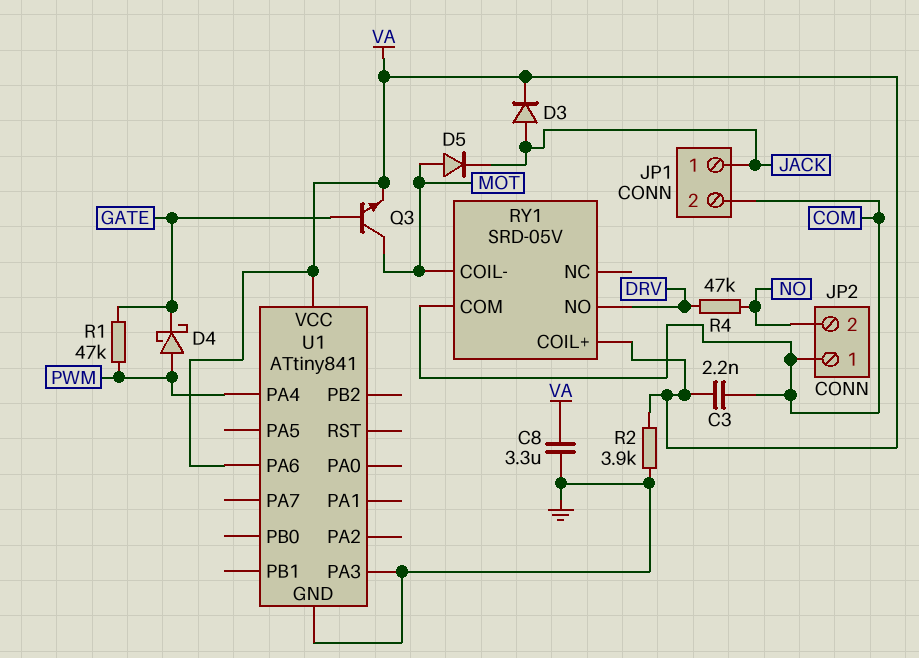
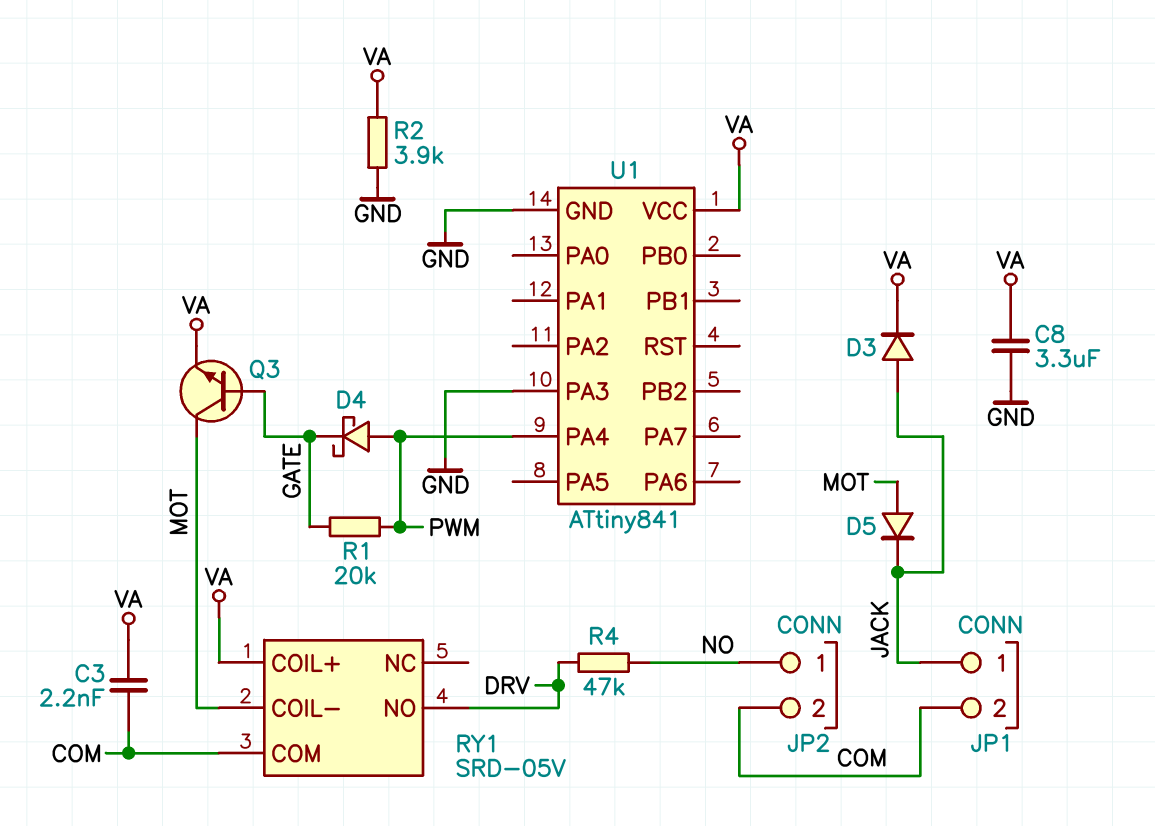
JP2 pin 1: COM -> NO
JP2 pin 2: NO -> COM
R1: 47k (GATE, PWM) -> 20k (GATE, PWM)
U1 pin PA6: VA -> none

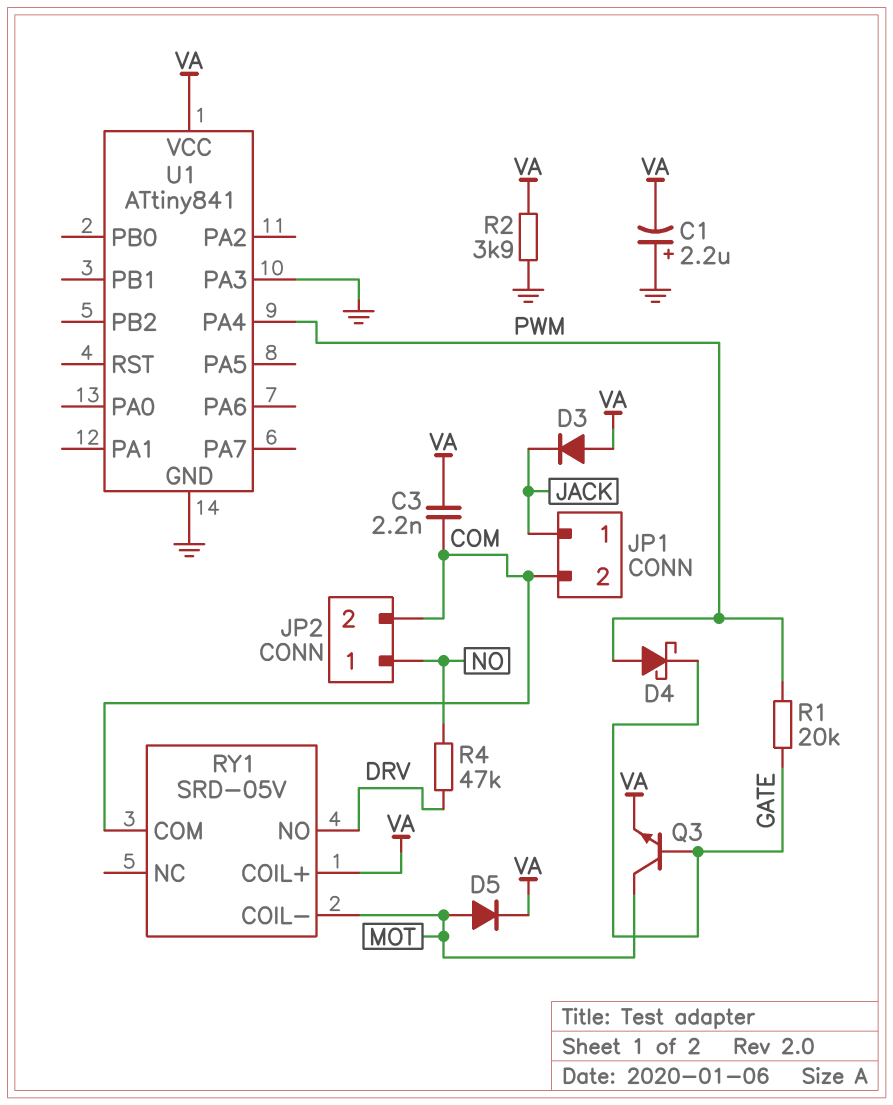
C1: none -> 2.2uF (plus GND, minus VA)
C8: 3.3uF (GND, VA) -> none
D3: diode (A JACK, K VA) -> diode (A VA, K JACK)
D5: diode (A MOT, K JACK) -> diode (A MOT, K VA)

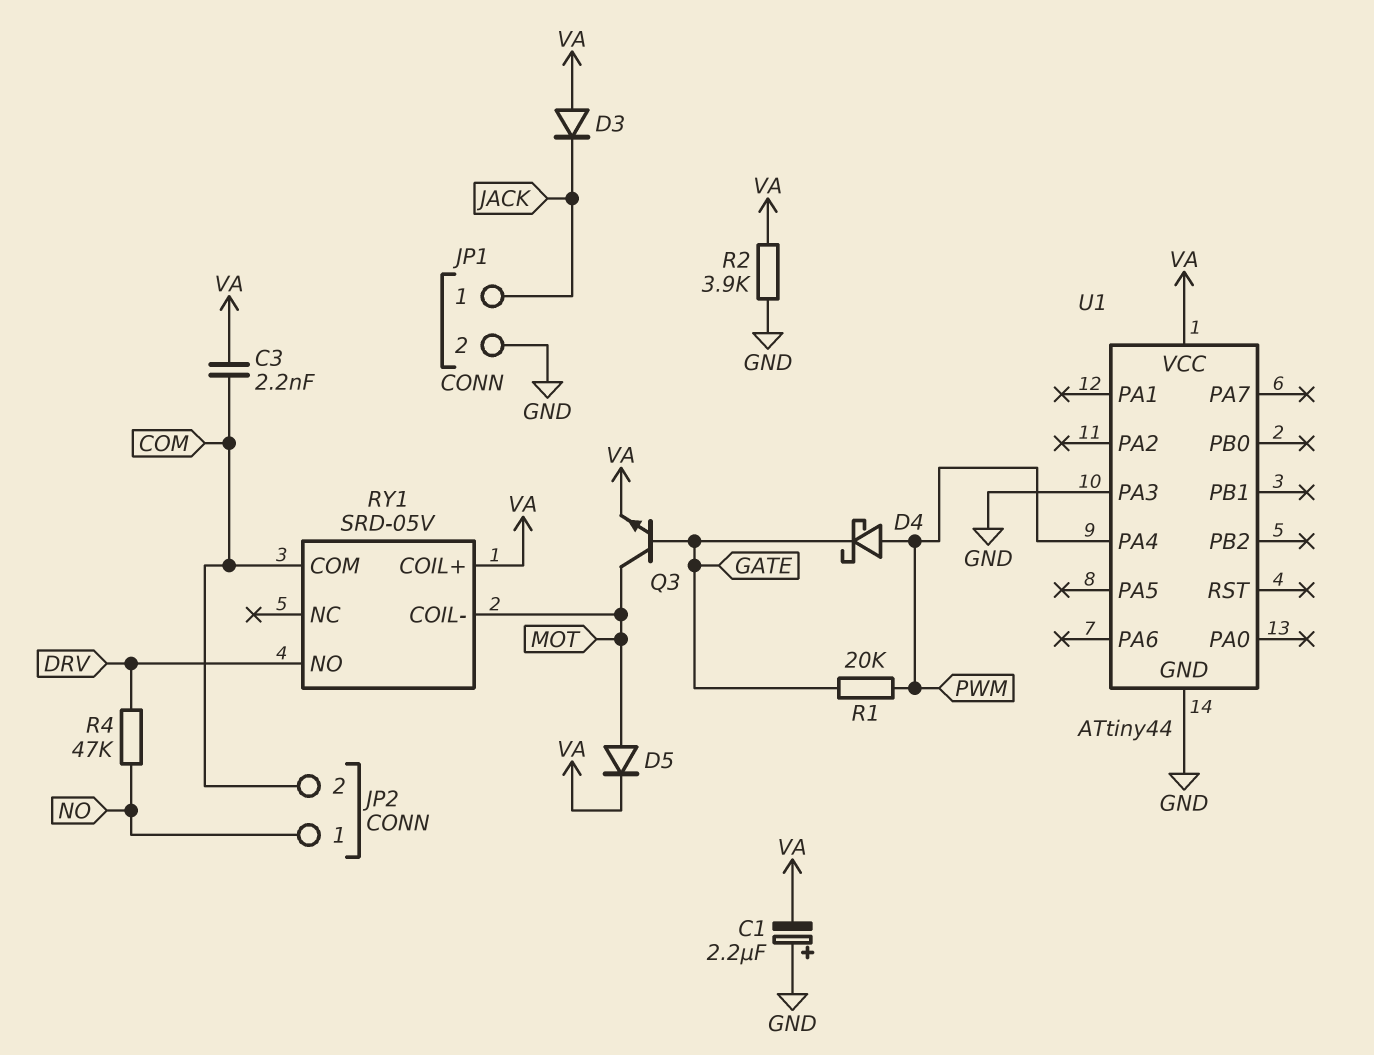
JP1 pin 2: COM -> GND
U1: ATtiny841 -> ATtiny44

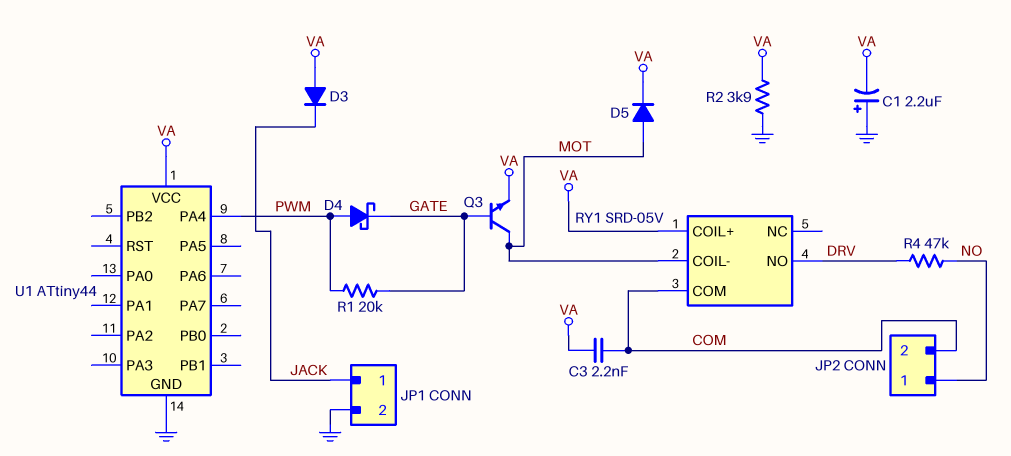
U1 pin PA3: GND -> none

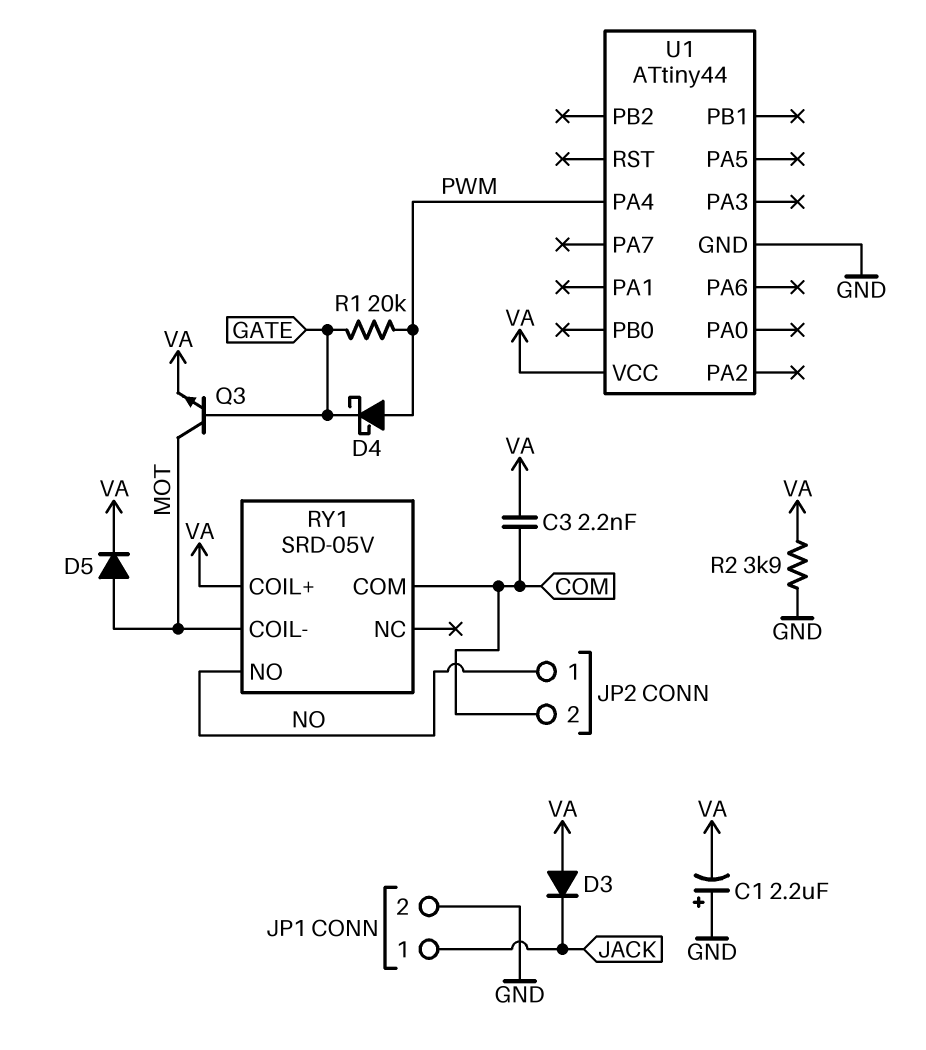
R4: 47k (DRV, NO) -> none
RY1 pin NO: DRV -> NO

